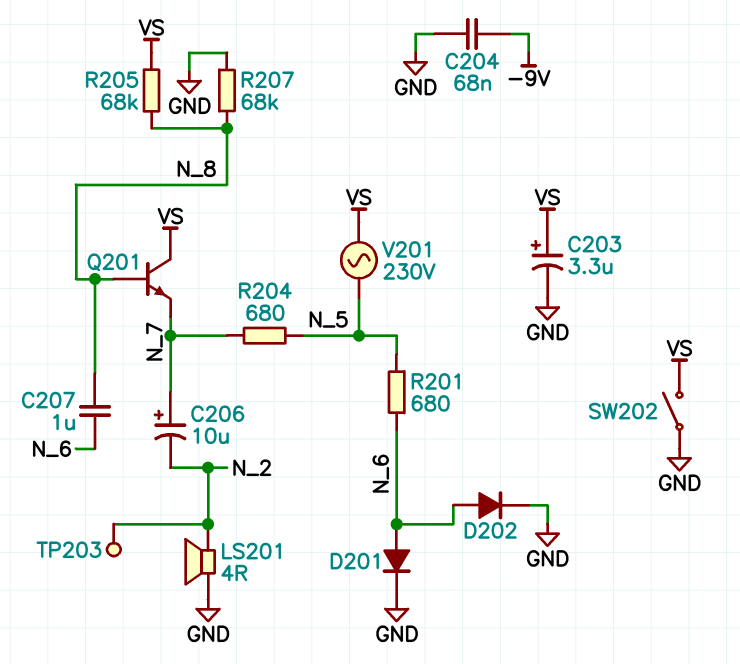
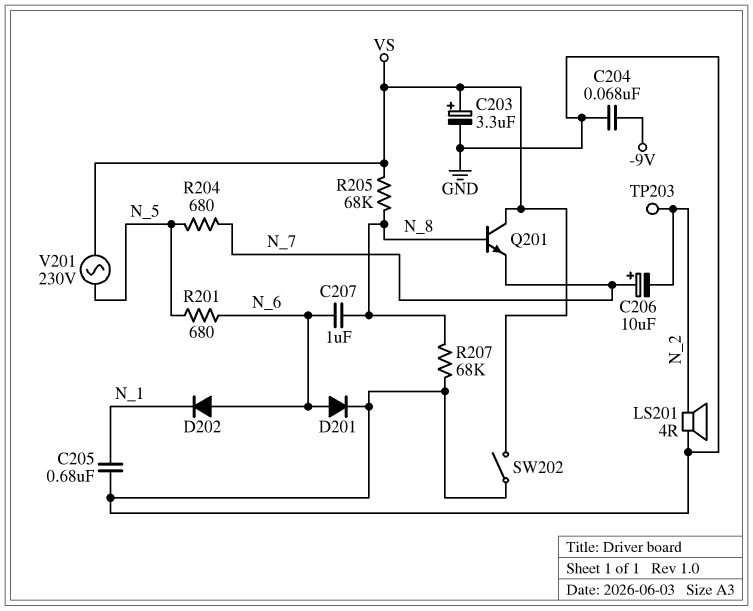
C205: none -> 680nF (GND, N_1)
D202: diode (A N_6, K GND) -> diode (A N_6, K N_1)

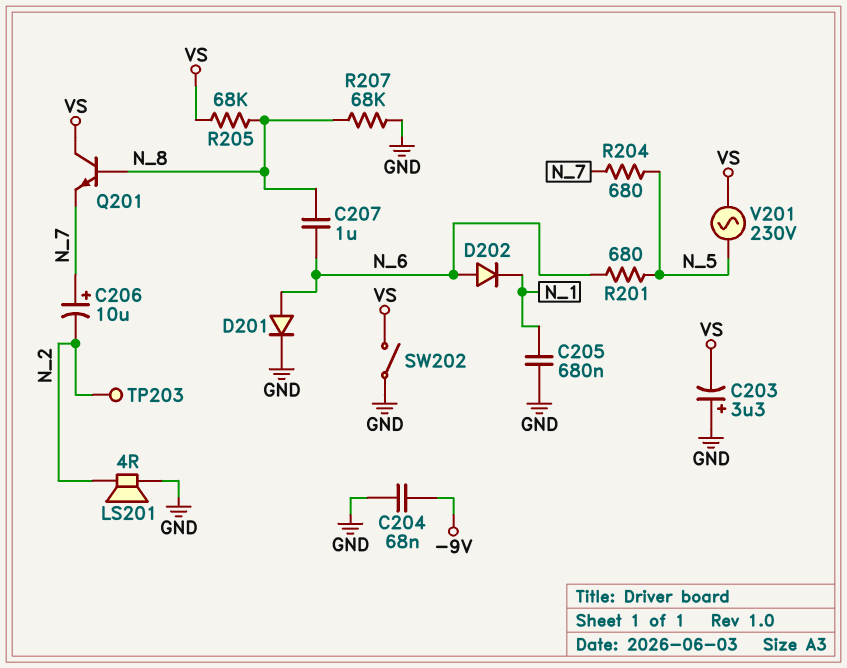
C203: 3.3uF (plus VS, minus GND) -> 3.3uF (plus GND, minus VS)

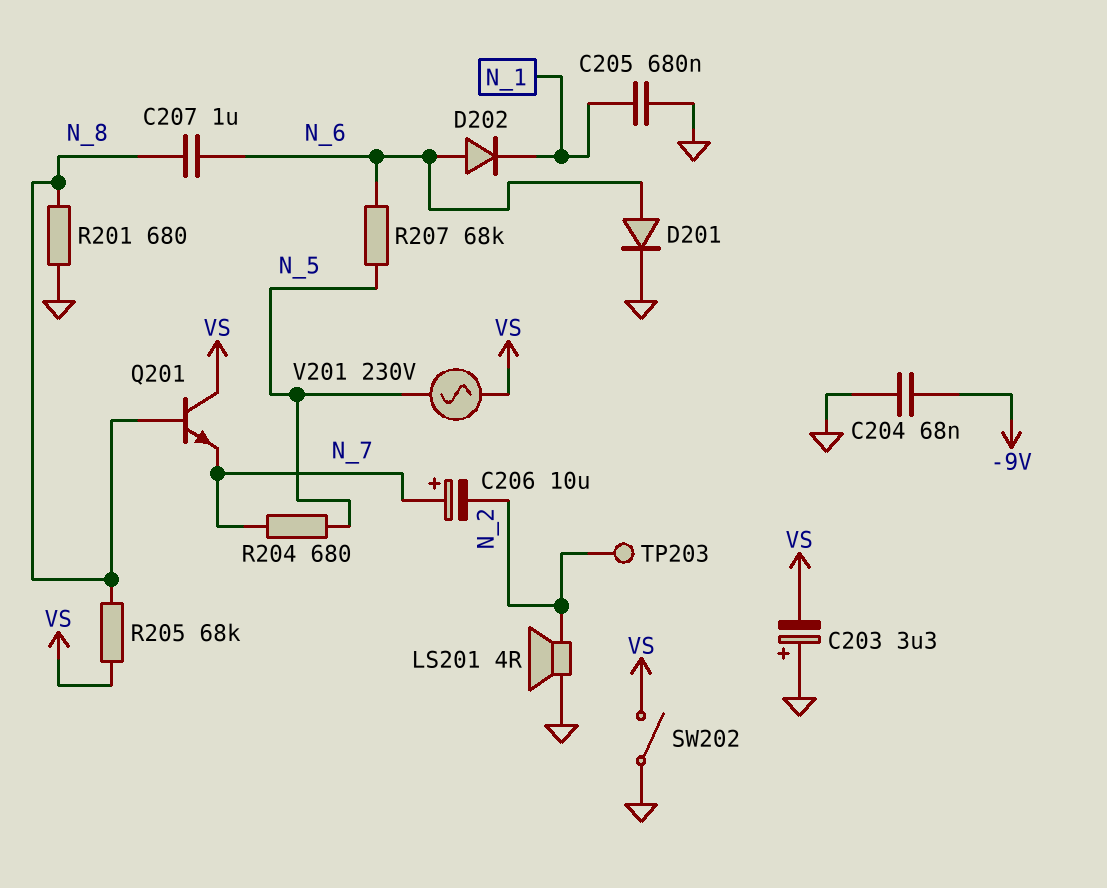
R201: 680 (N_5, N_6) -> 680 (GND, N_8)
R207: 68k (GND, N_8) -> 68k (N_5, N_6)

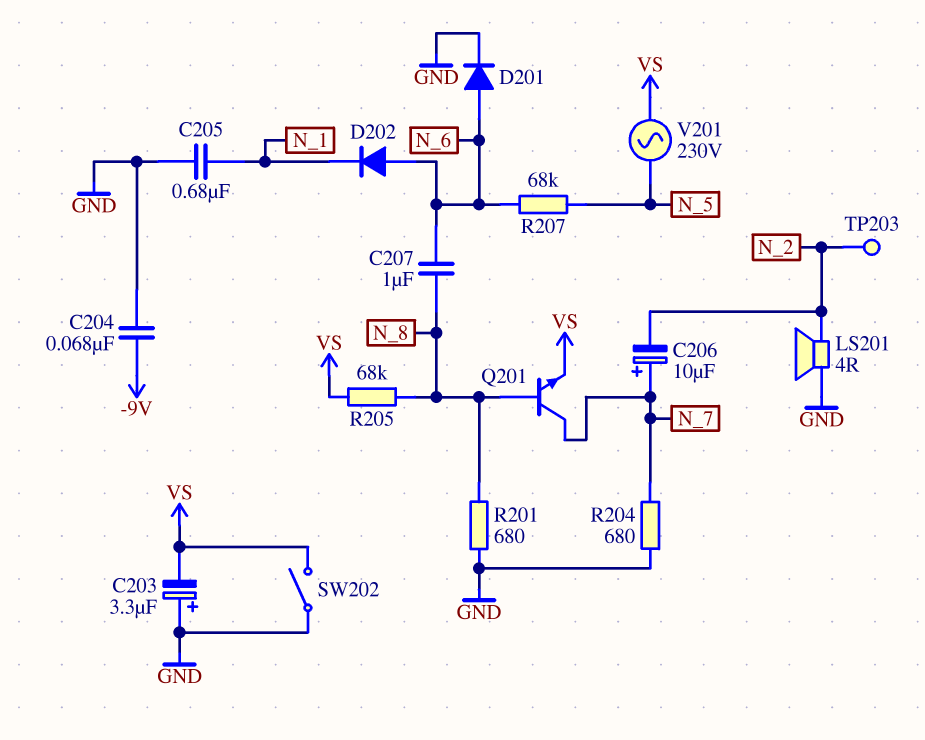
Q201: NPN (B N_8, C VS, E N_7) -> NPN (B N_8, C N_7, E VS)
R204: 680 (N_5, N_7) -> 680 (GND, N_7)

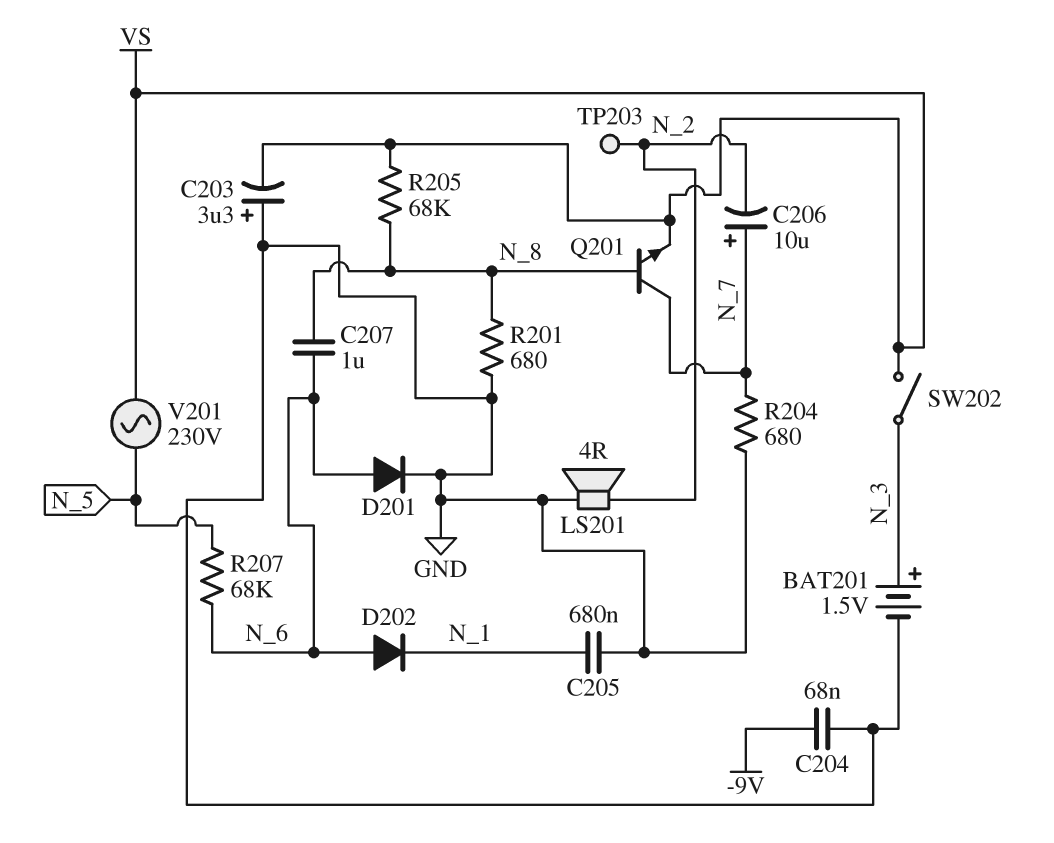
BAT201: none -> 1.5V (plus N_3, minus GND)
SW202: switch (GND, VS) -> switch (N_3, VS)

